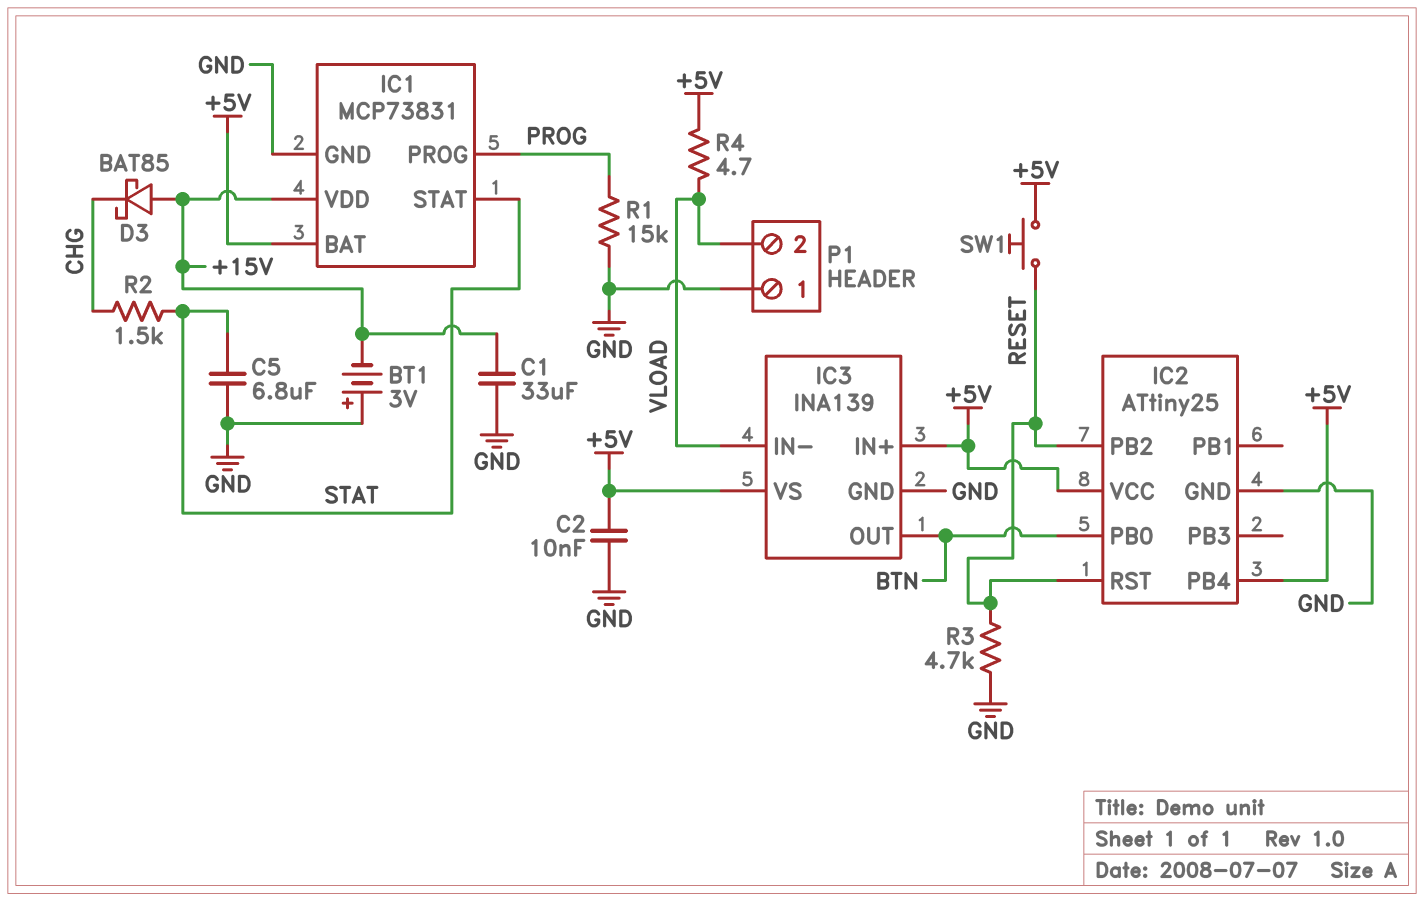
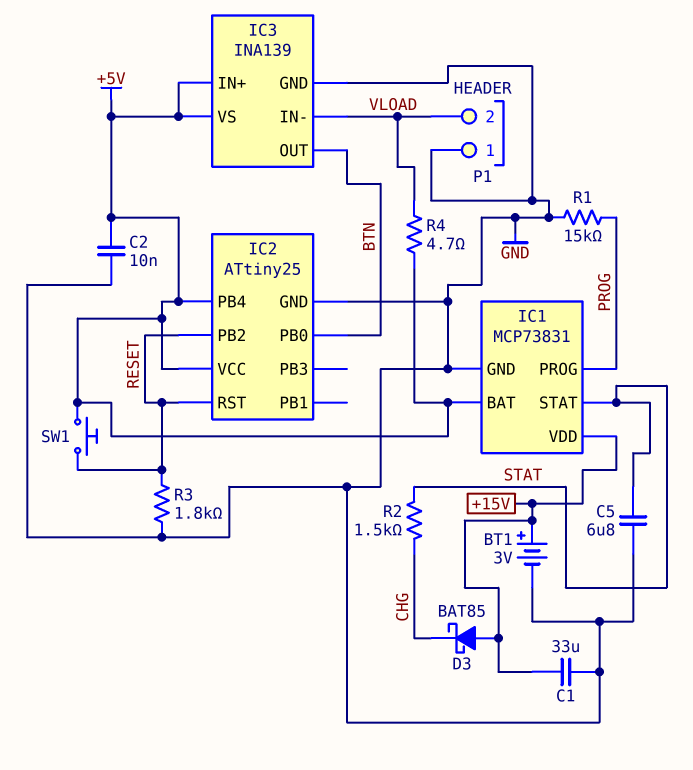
BT1: 3V (plus GND, minus +15V) -> 3V (plus +15V, minus GND)
R3: 4.7k (GND, RESET) -> 1.8k (GND, RESET)

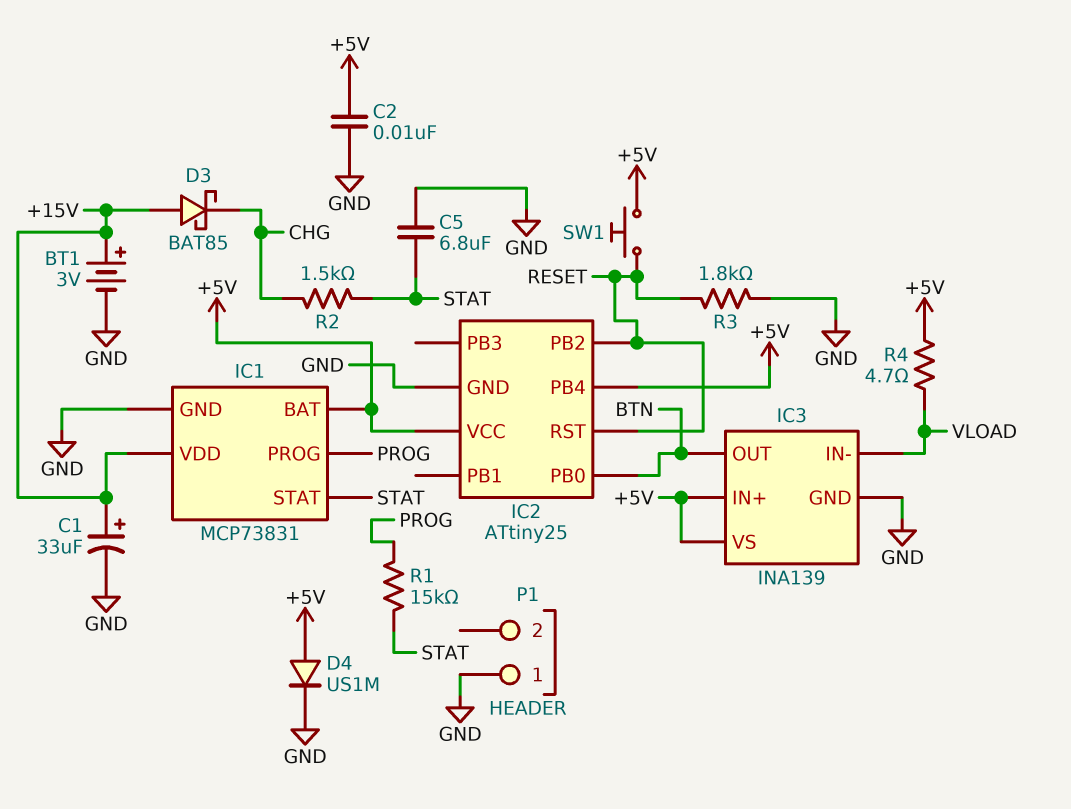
C1: 33uF (+15V, GND) -> 33uF (plus +15V, minus GND)
D4: none -> diode US1M (A +5V, K GND)
P1 pin 2: VLOAD -> none
R1: 15k (GND, PROG) -> 15k (PROG, STAT)

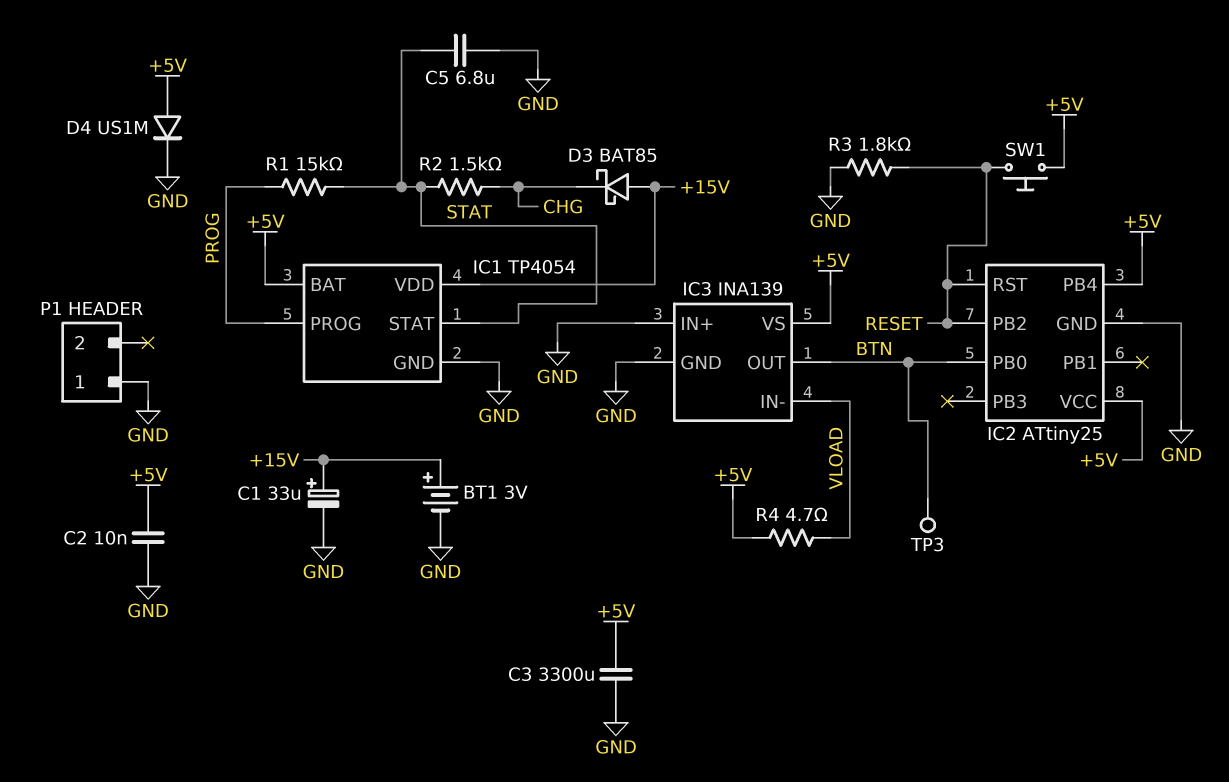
C3: none -> 3300uF (+5V, GND)
IC1: MCP73831 -> TP4054
IC3 pin IN+: +5V -> GND
TP3: none -> test point (BTN)

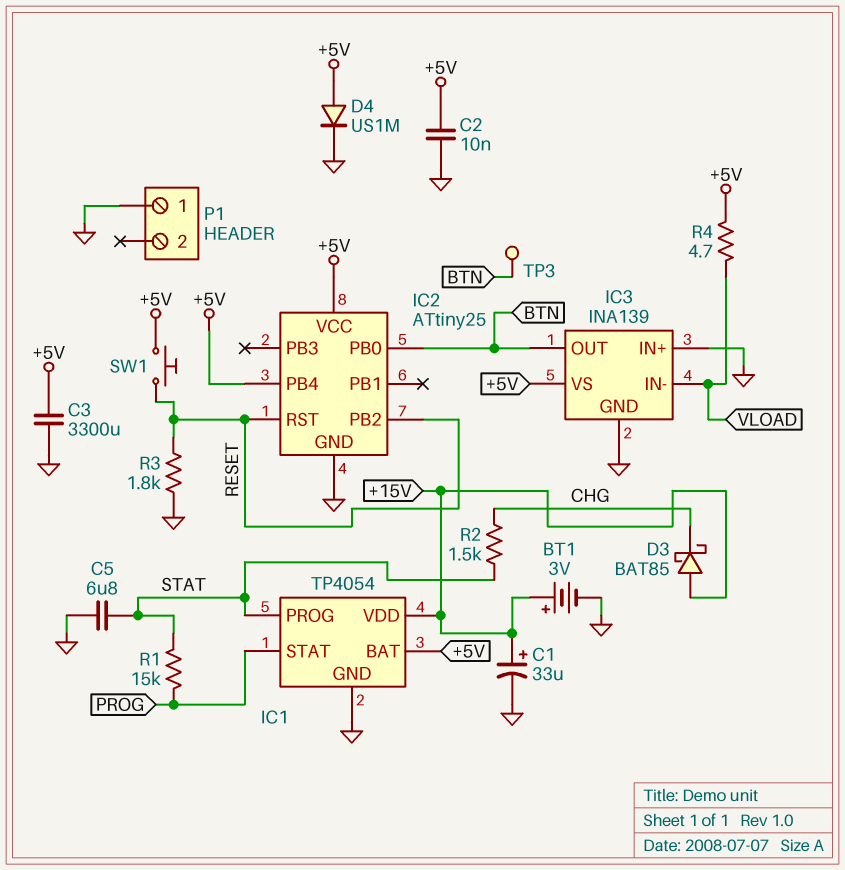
IC1 pin PROG: PROG -> STAT
IC1 pin STAT: STAT -> PROG

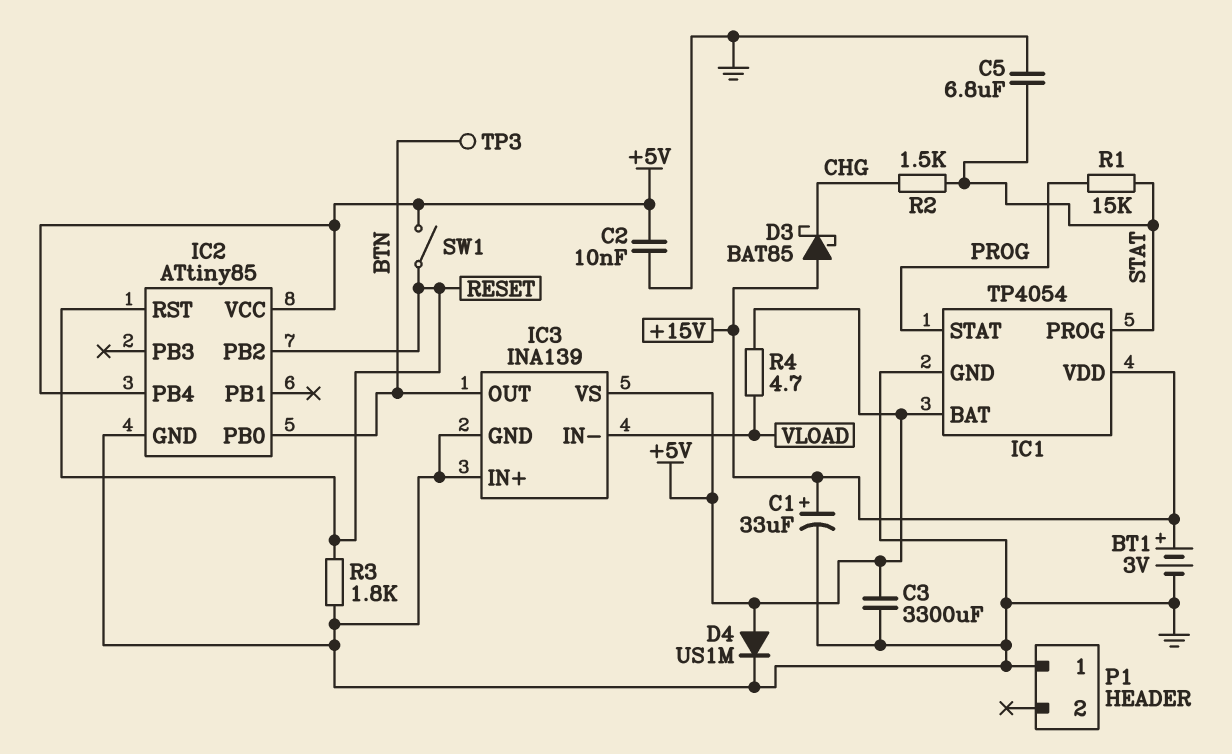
IC2: ATtiny25 -> ATtiny85
SW1: button (+5V, RESET) -> switch (+5V, RESET)

